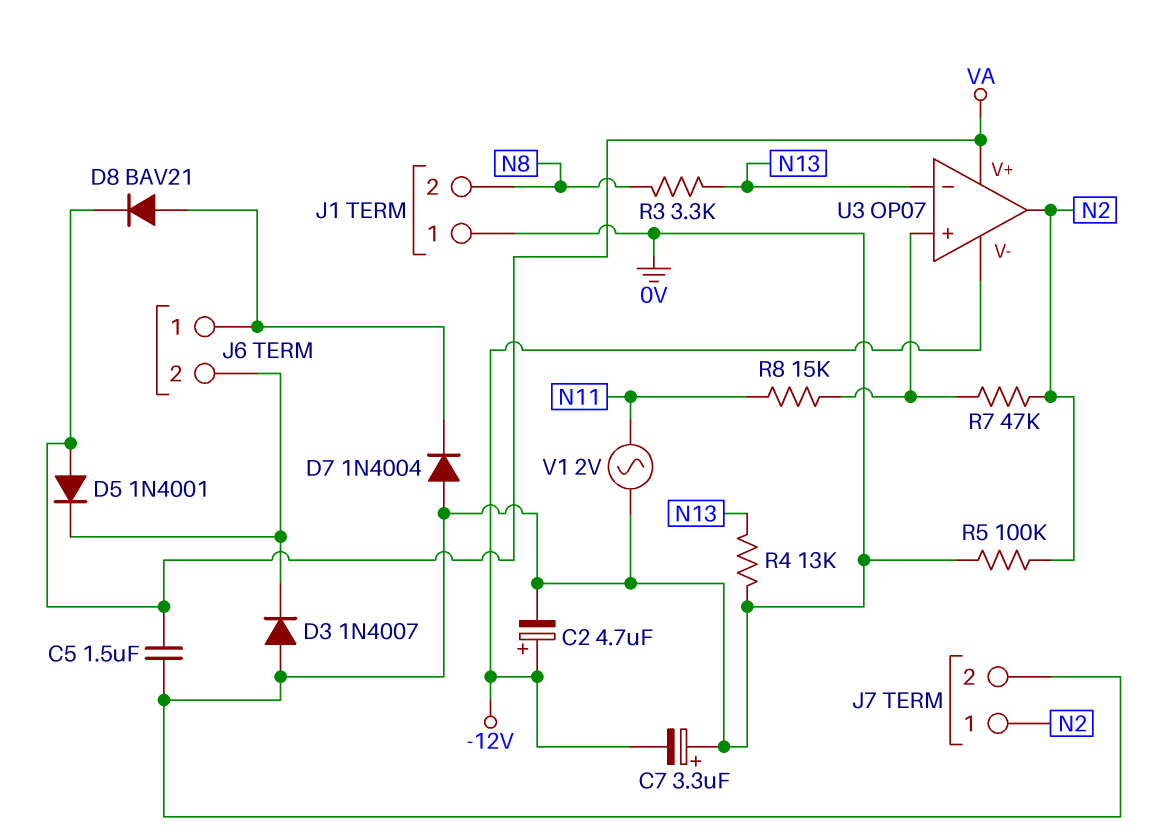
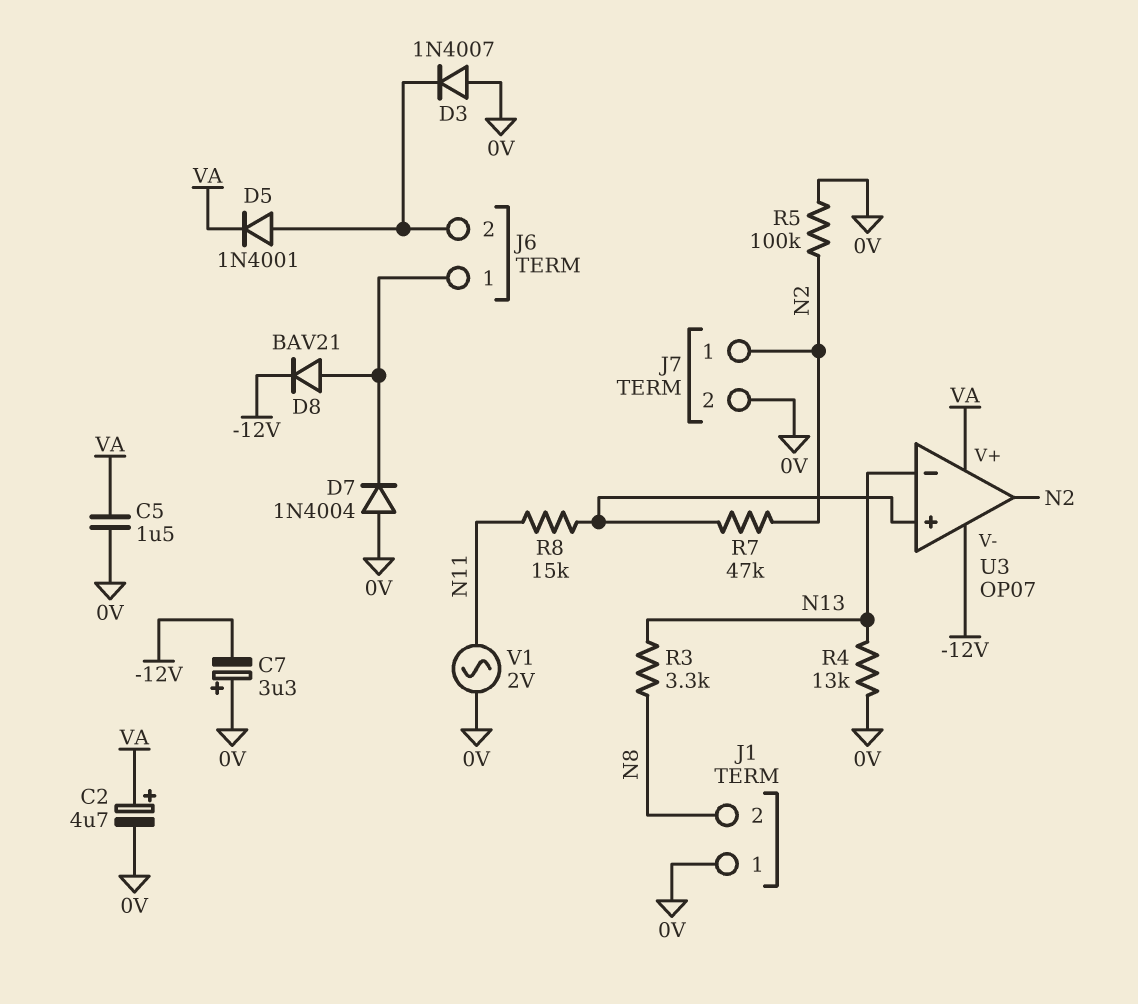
C2: 4.7uF (plus -12V, minus 0V) -> 4.7uF (plus VA, minus 0V)
D5: diode 1N4001 (A VA, K J6/2) -> diode 1N4001 (A J6/2, K VA)
D8: diode BAV21 (A J6/1, K VA) -> diode BAV21 (A J6/1, K -12V)

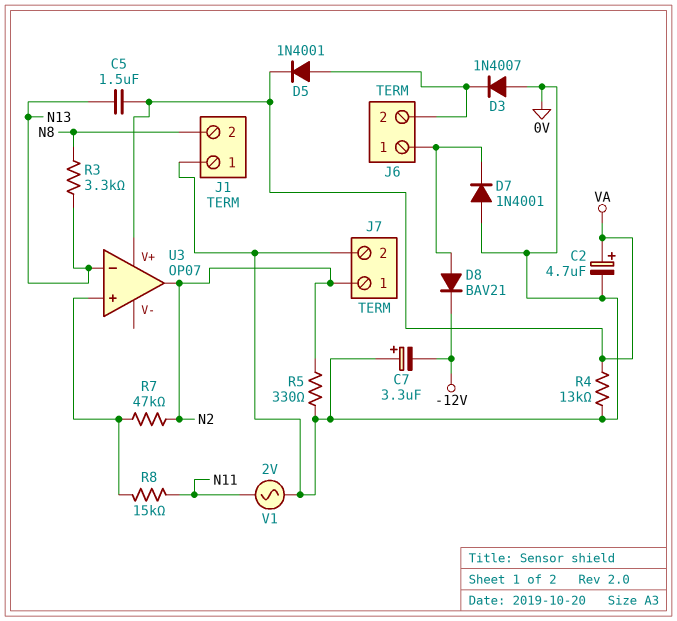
C5: 1.5uF (0V, VA) -> 1.5uF (N13, VA)
D7: diode 1N4004 (A 0V, K J6/1) -> diode 1N4001 (A 0V, K J6/1)
R4: 13k (0V, N13) -> 13k (0V, VA)
R5: 100k (0V, N2) -> 330 (0V, N2)
U3 pin V-: -12V -> none

